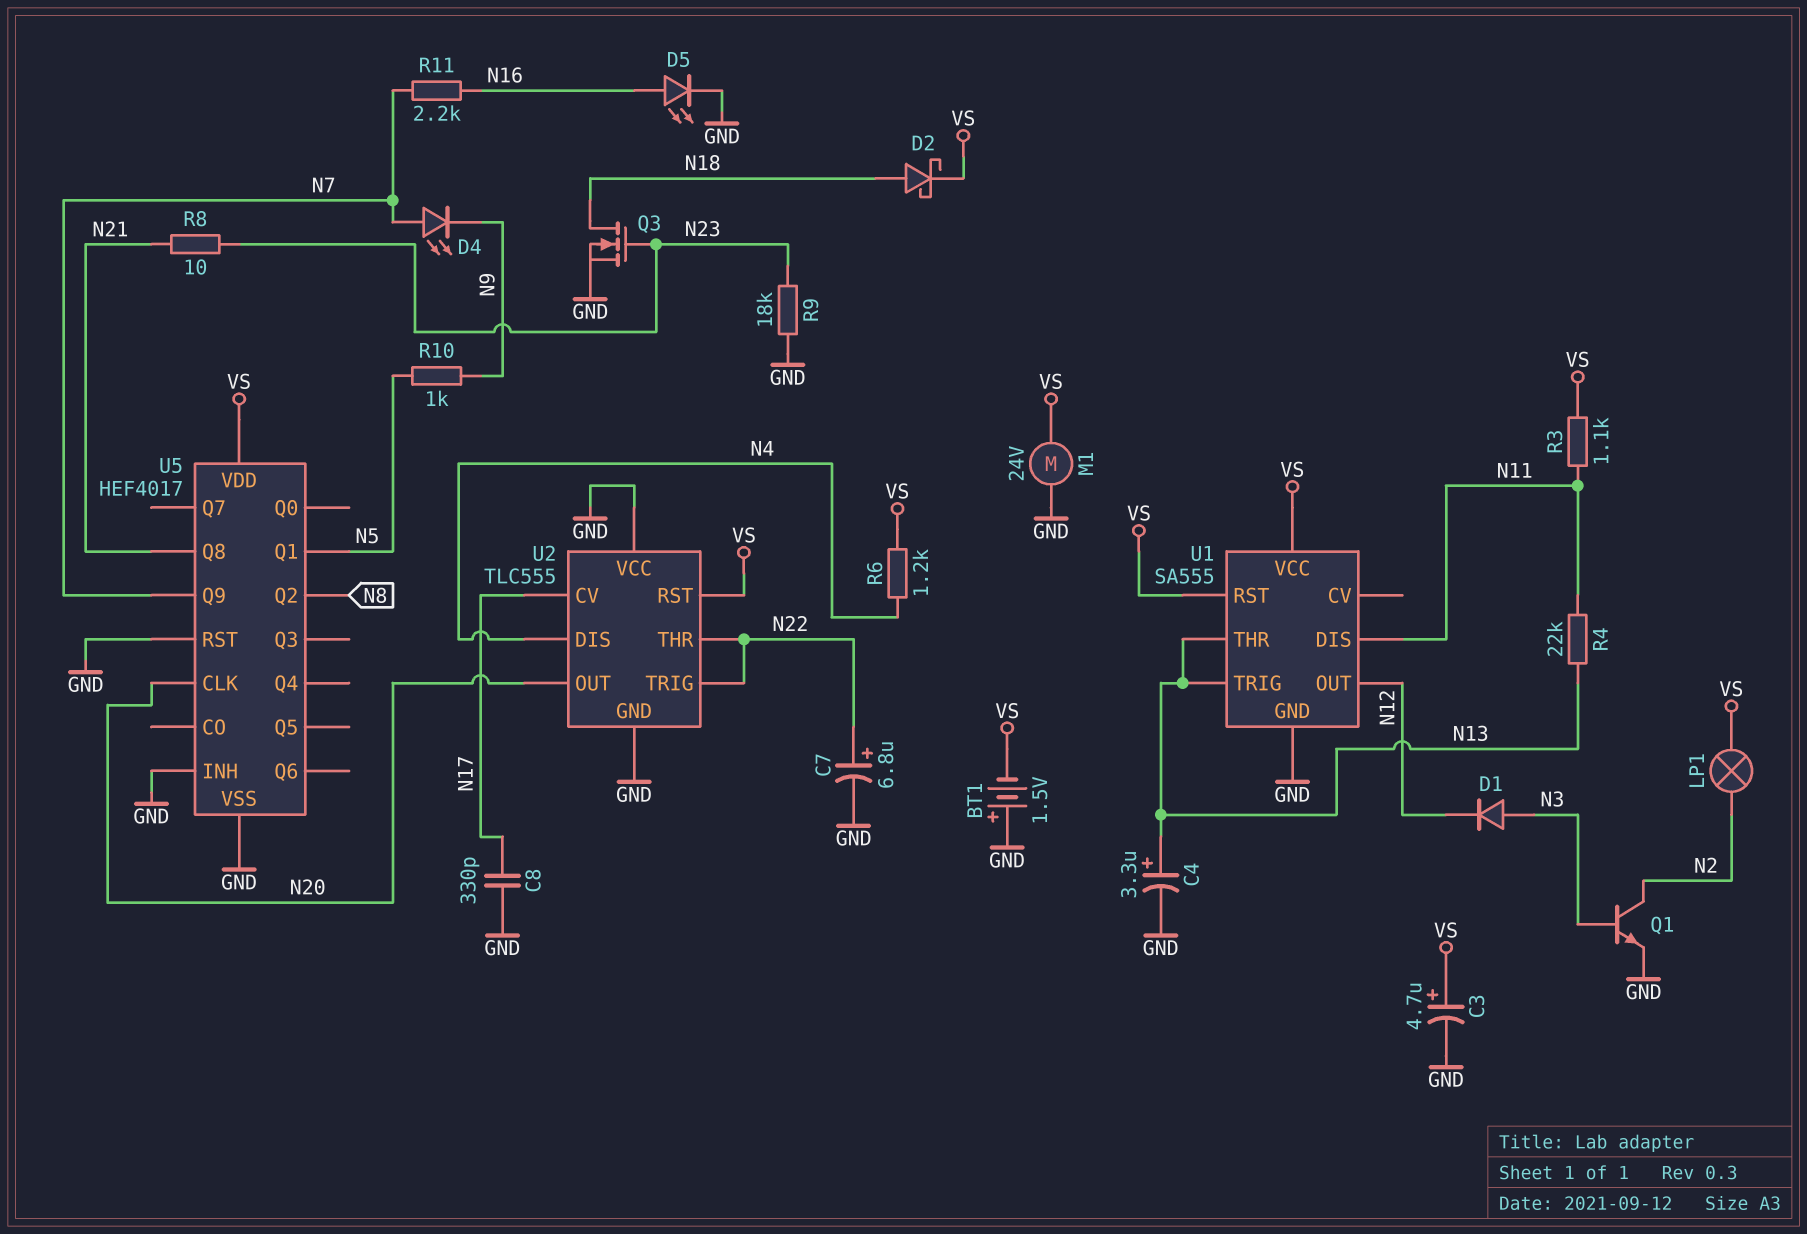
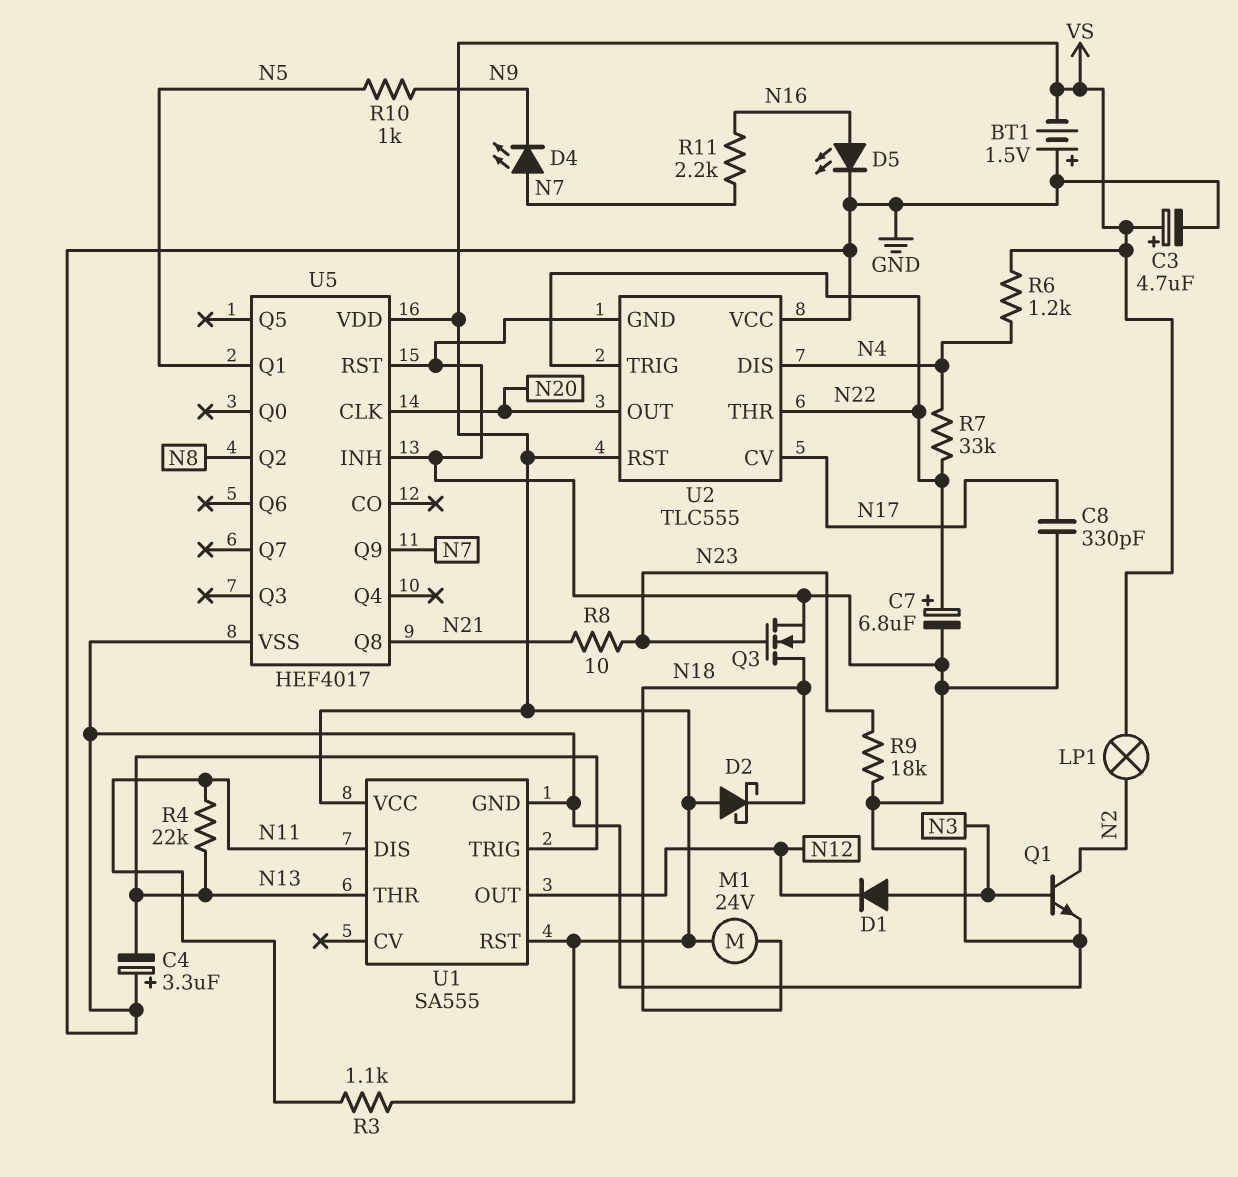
C4: 3.3uF (plus N13, minus GND) -> 3.3uF (plus GND, minus N13)
D2: schottky (A N18, K VS) -> schottky (A VS, K N18)
M1: motor 24V (GND, VS) -> motor 24V (N18, VS)
R7: none -> 33k (N4, N22)

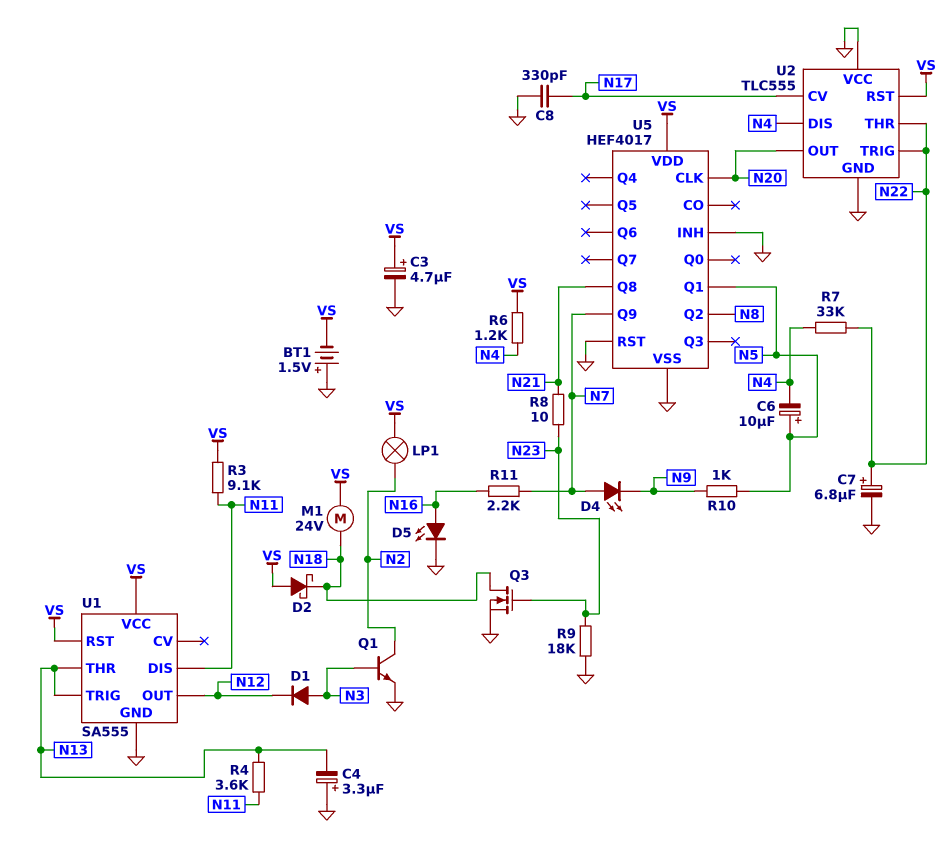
C6: none -> 10uF (plus N5, minus N4)
R3: 1.1k (N11, VS) -> 9.1k (N11, VS)
R4: 22k (N11, N13) -> 3.6k (N11, N13)

